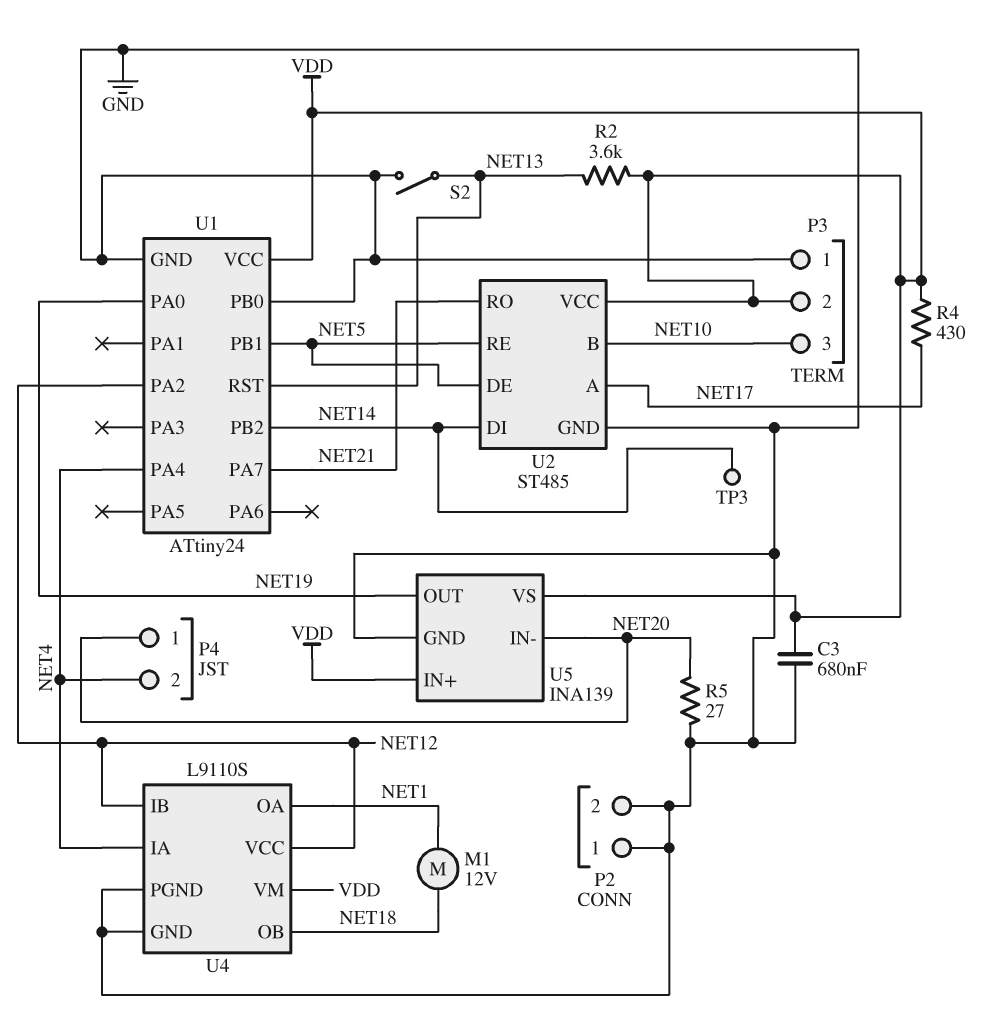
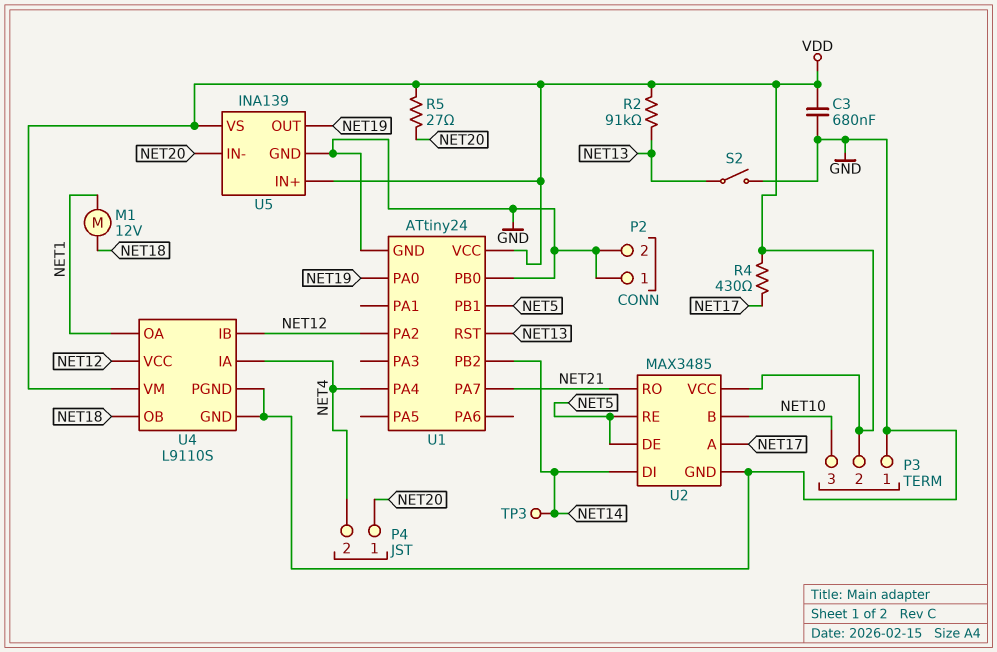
R2: 3.6k (NET13, VDD) -> 91k (NET13, VDD)
R5: 27 (GND, NET20) -> 27 (NET20, VDD)
U2: ST485 -> MAX3485

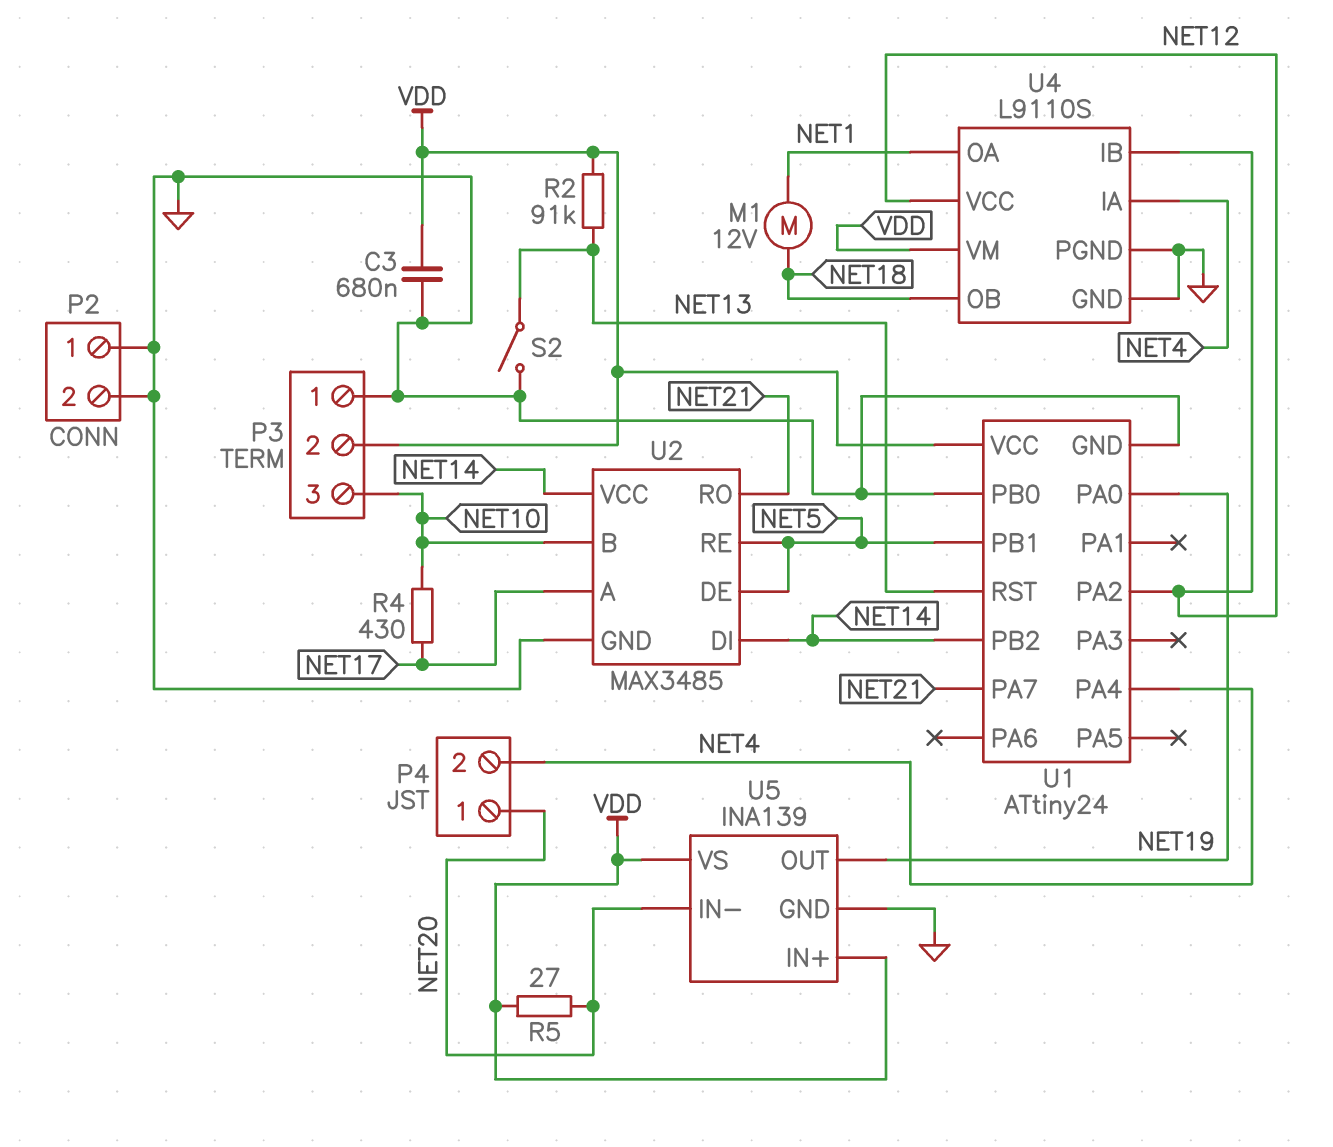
R4: 430 (NET17, VDD) -> 430 (NET10, NET17)
TP3: test point (NET14) -> none
U2 pin VCC: VDD -> NET14

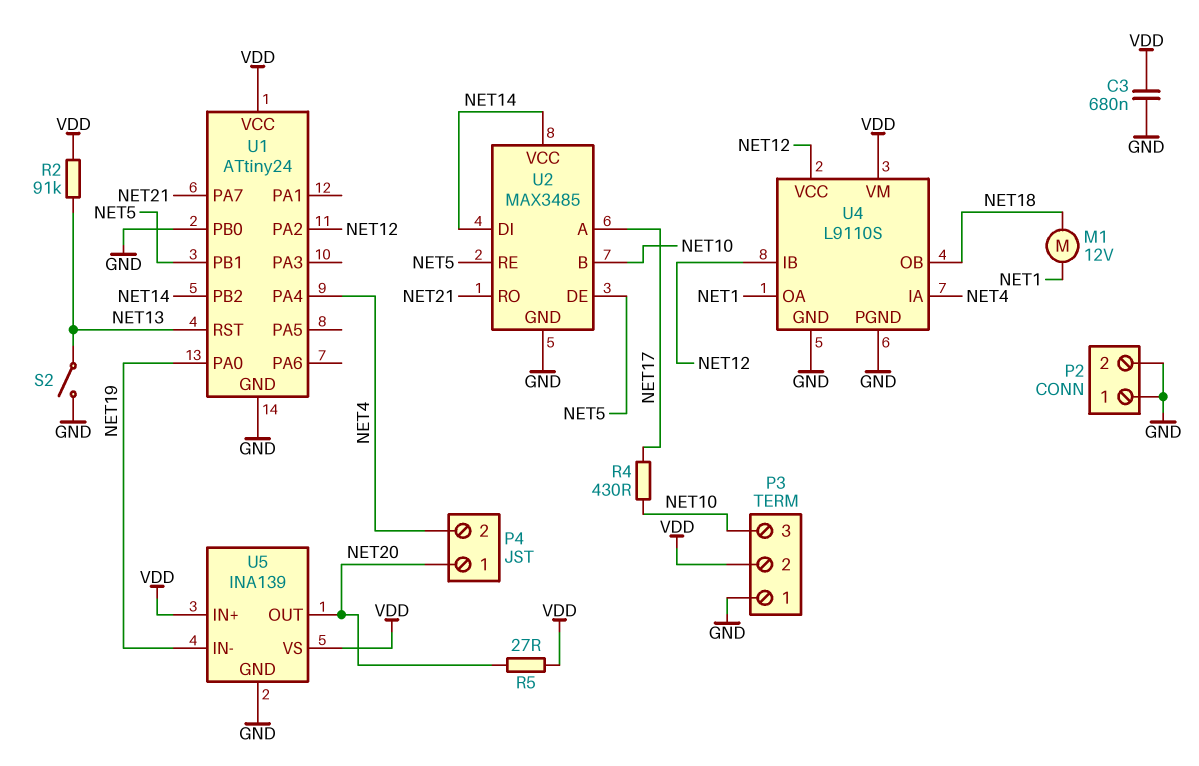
U5 pin IN-: NET20 -> NET19
U5 pin OUT: NET19 -> NET20

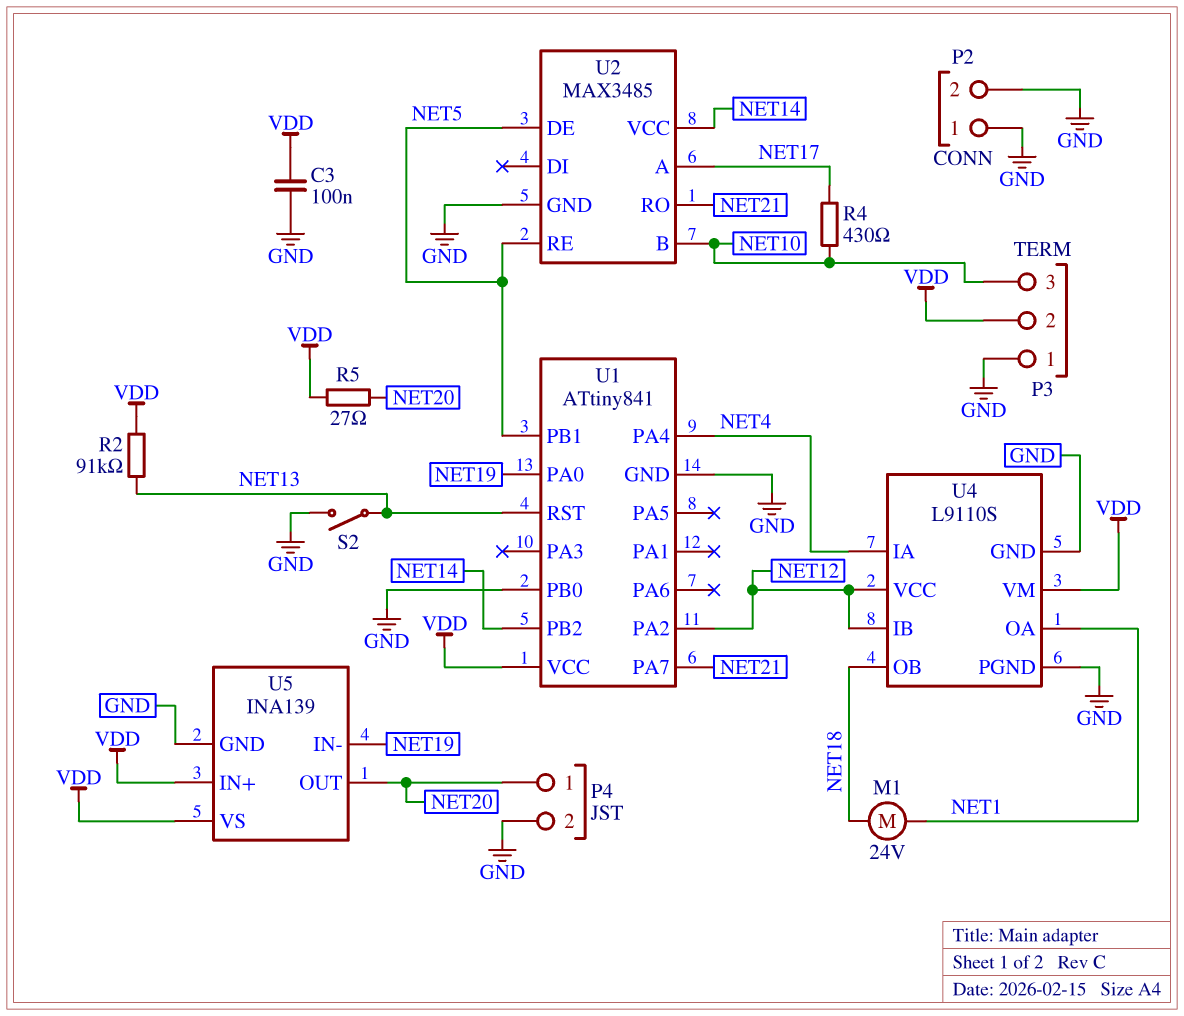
C3: 680nF (GND, VDD) -> 100nF (GND, VDD)
M1: motor 12V (NET1, NET18) -> motor 24V (NET1, NET18)
P4 pin 2: NET4 -> GND
U1: ATtiny24 -> ATtiny841
U2 pin DI: NET14 -> none

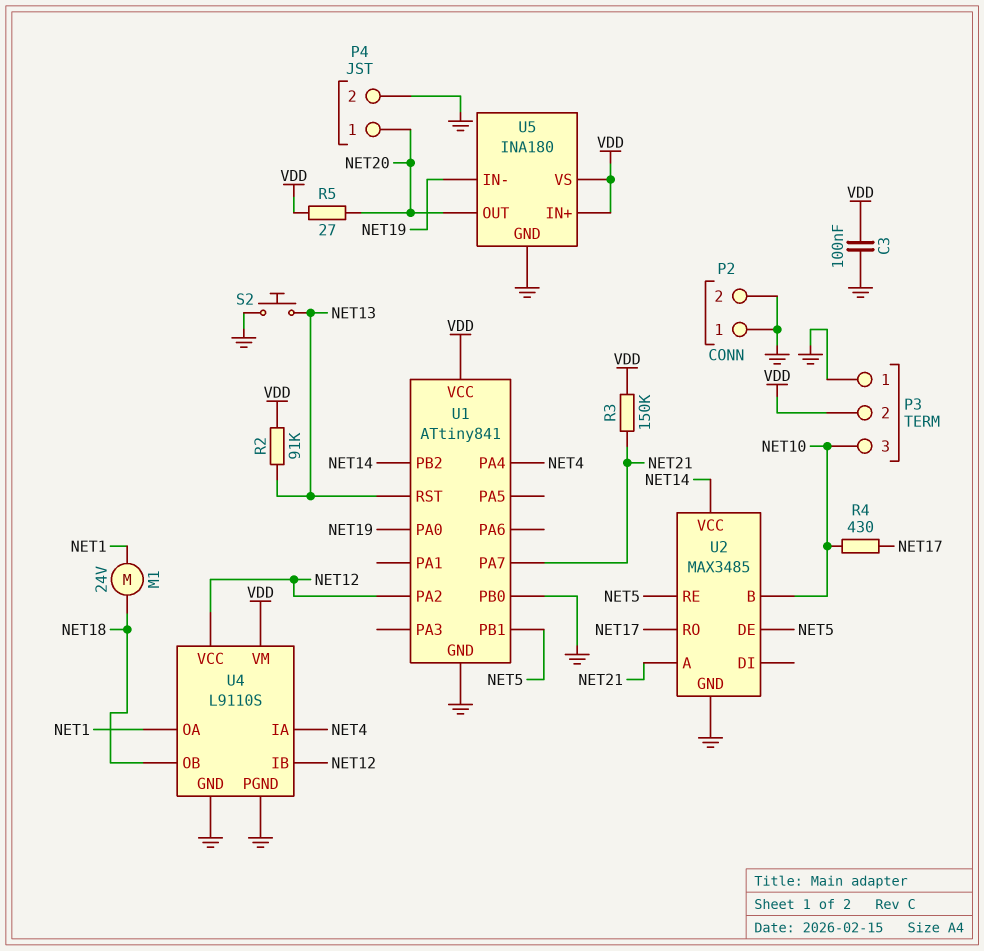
R3: none -> 150k (NET21, VDD)
S2: switch (GND, NET13) -> button (GND, NET13)
U2 pin A: NET17 -> NET21
U2 pin RO: NET21 -> NET17
U5: INA139 -> INA180

